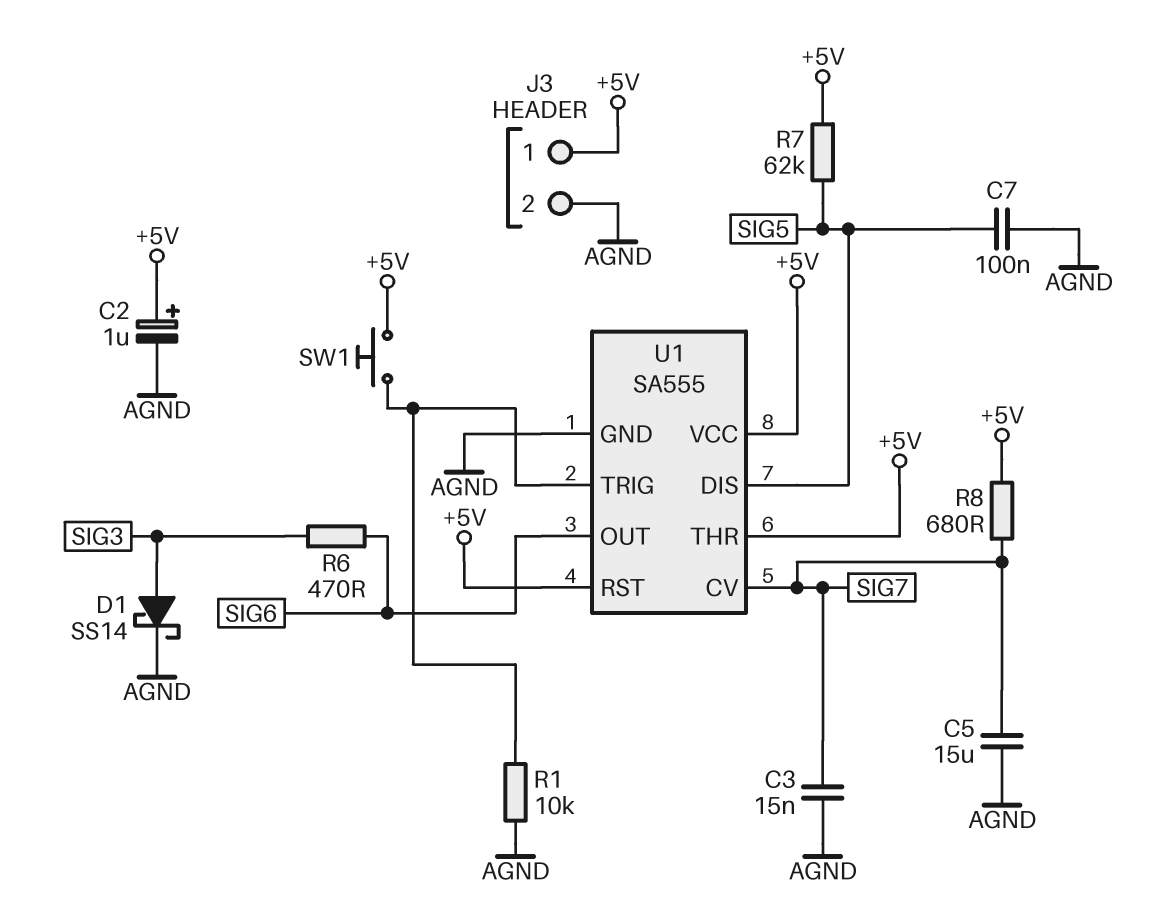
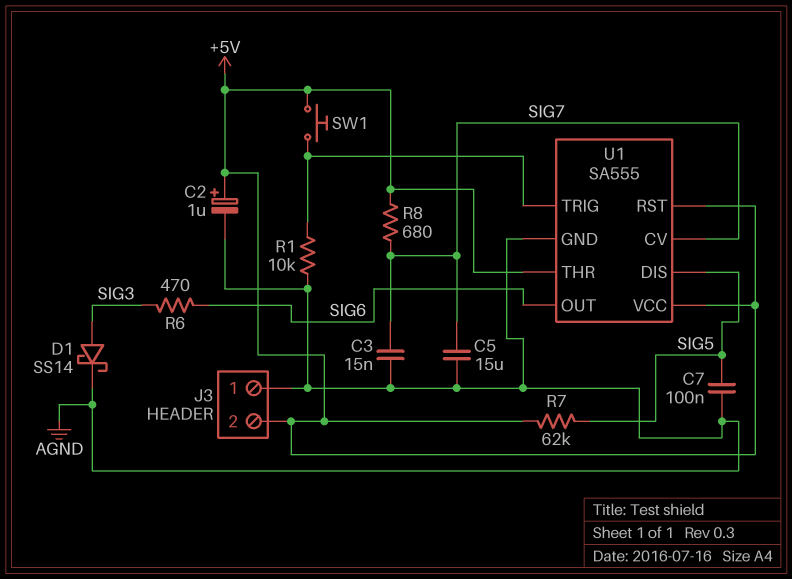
J3 pin 1: +5V -> AGND
J3 pin 2: AGND -> +5V

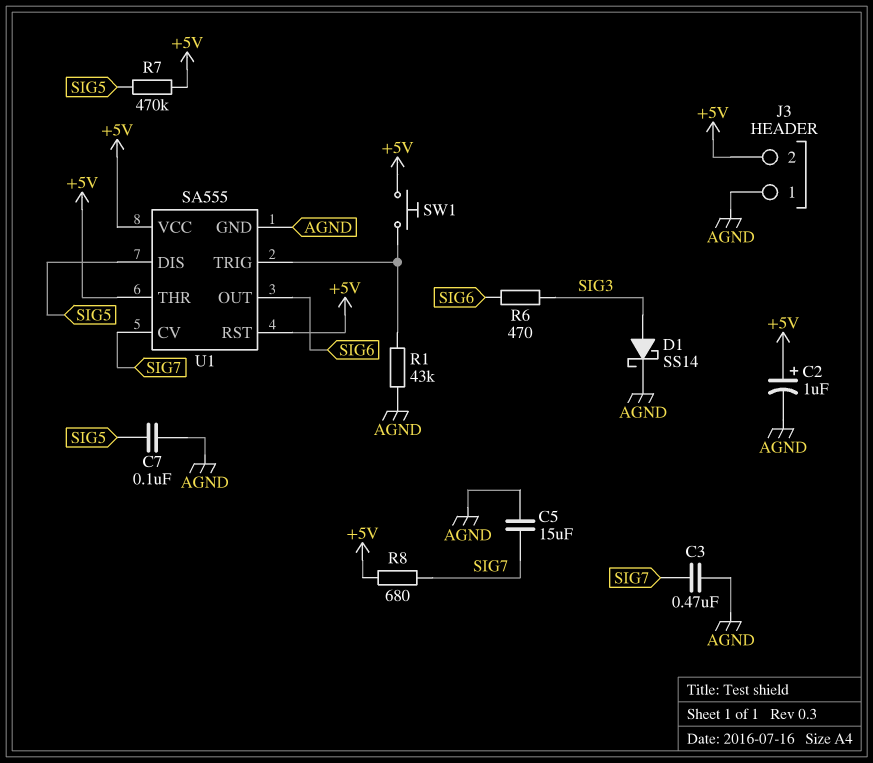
C3: 15nF (AGND, SIG7) -> 470nF (AGND, SIG7)
R1: 10k (AGND, U1/TRIG) -> 43k (AGND, U1/TRIG)
R7: 62k (+5V, SIG5) -> 470k (+5V, SIG5)

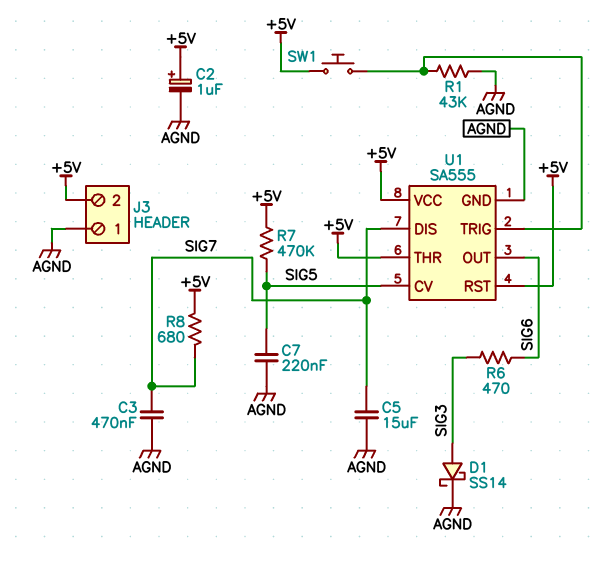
C7: 100nF (AGND, SIG5) -> 220nF (AGND, SIG5)
U1 pin CV: SIG7 -> SIG5
U1 pin DIS: SIG5 -> SIG7

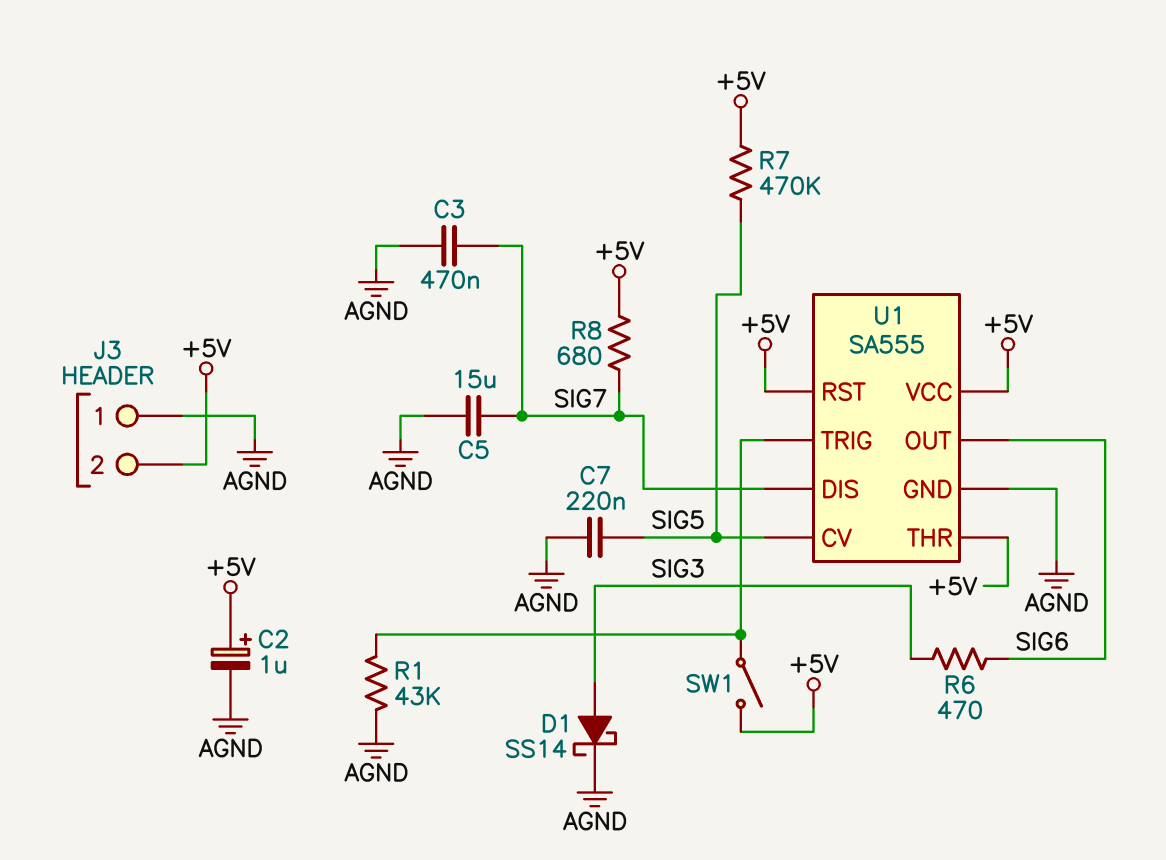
SW1: button (+5V, U1/TRIG) -> switch (+5V, U1/TRIG)

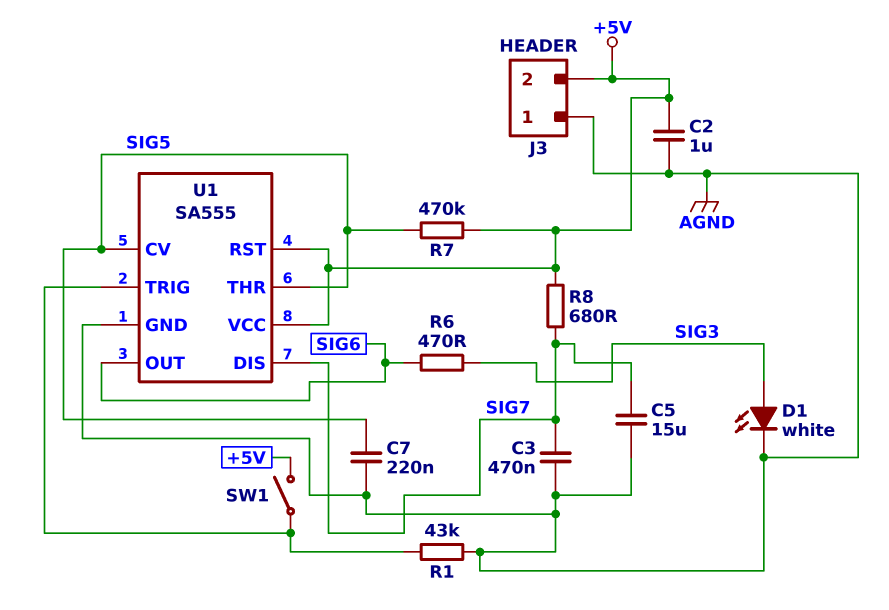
C2: 1uF (plus +5V, minus AGND) -> 1uF (+5V, AGND)
D1: schottky SS14 (A SIG3, K AGND) -> LED white (A SIG3, K AGND)
U1 pin THR: +5V -> SIG5

